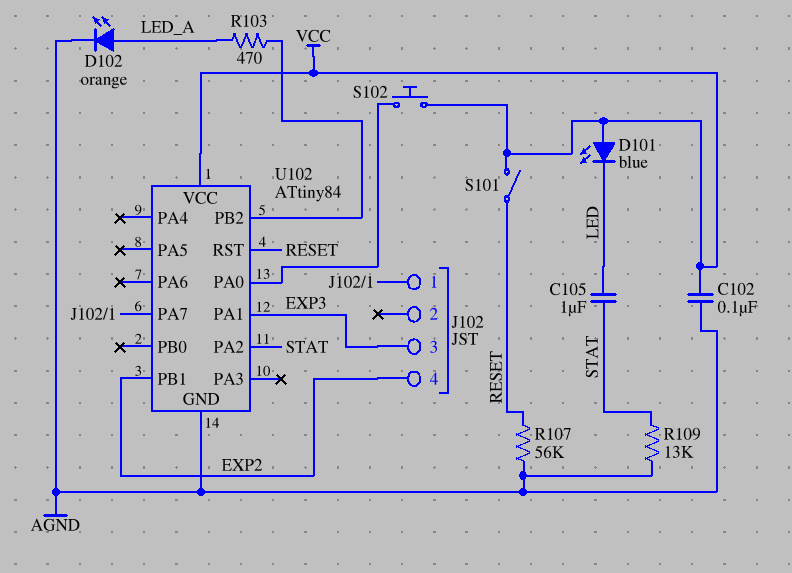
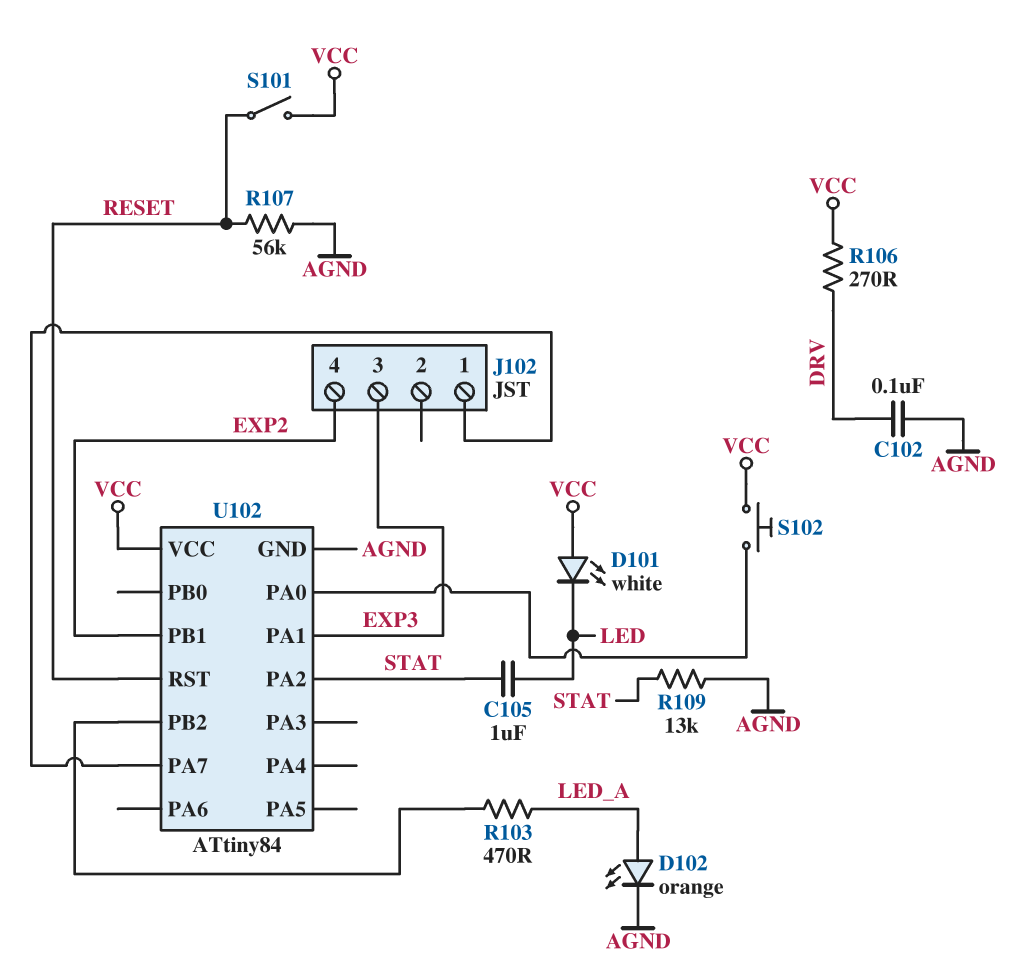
C102: 100nF (AGND, VCC) -> 100nF (AGND, DRV)
D101: LED blue (A VCC, K LED) -> LED white (A VCC, K LED)
R106: none -> 270 (DRV, VCC)

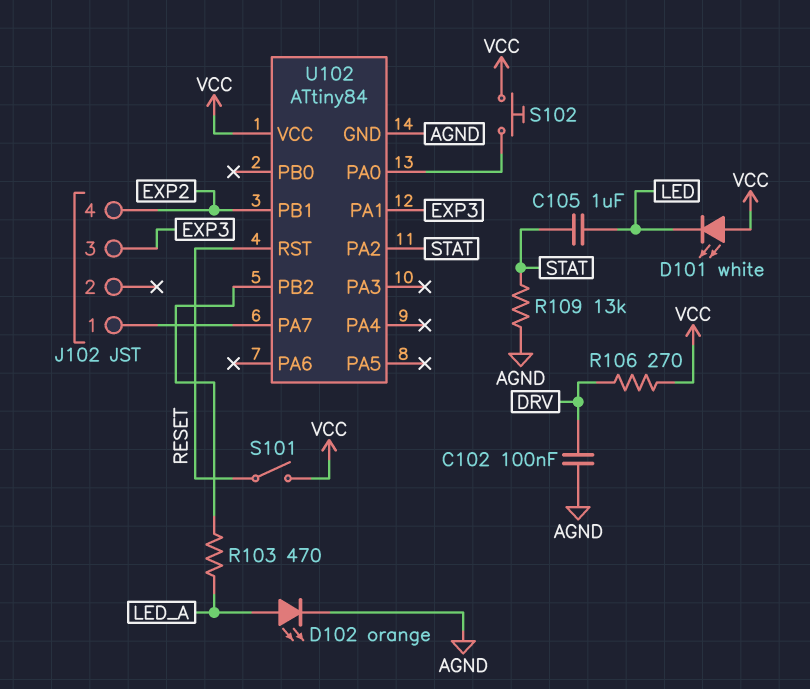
R107: 56k (AGND, RESET) -> none

